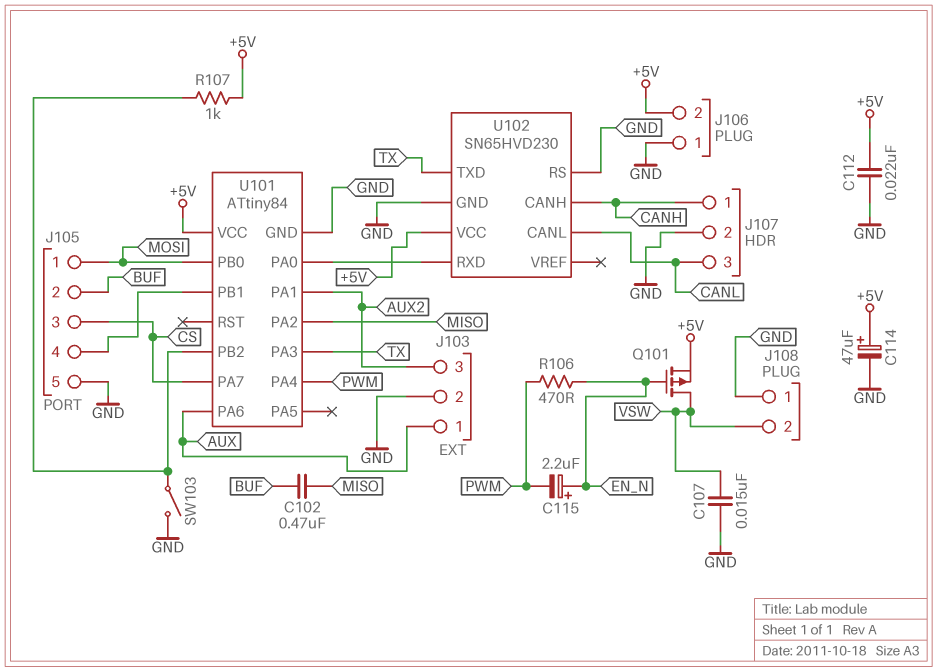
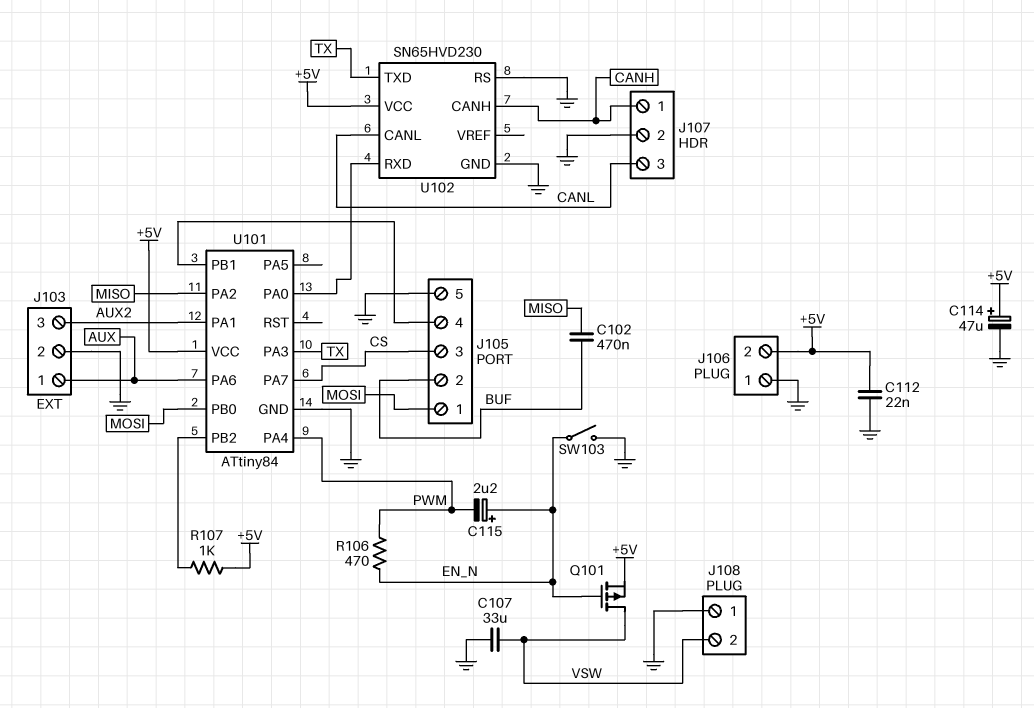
C107: 15nF (GND, VSW) -> 33uF (GND, VSW)
SW103: switch (GND, U101/PB2) -> switch (EN_N, GND)

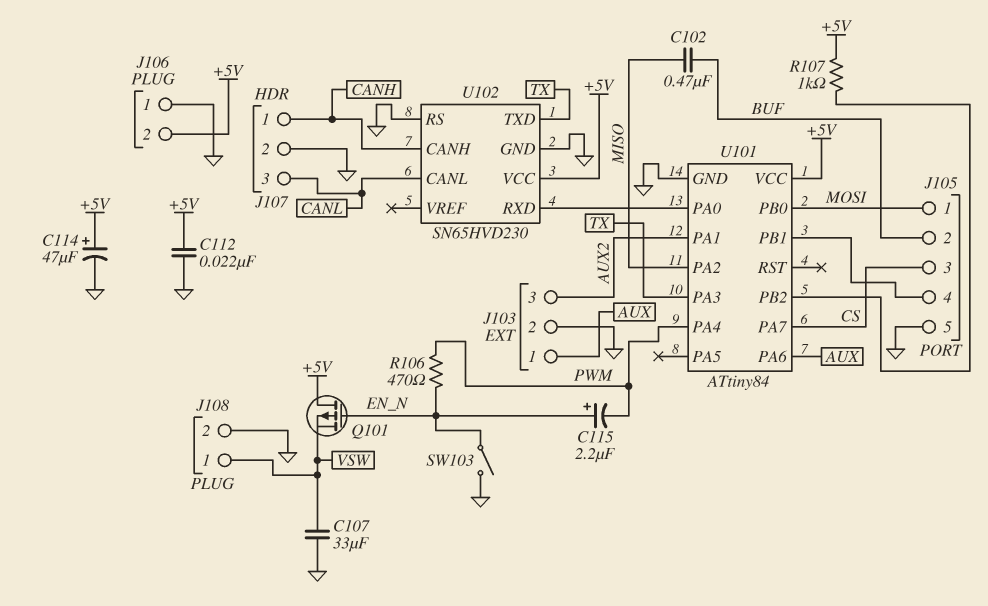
J108 pin 1: GND -> VSW
J108 pin 2: VSW -> GND
Q101: PMOS (G EN_N, D VSW, S +5V) -> PMOS (G EN_N, D +5V, S VSW)

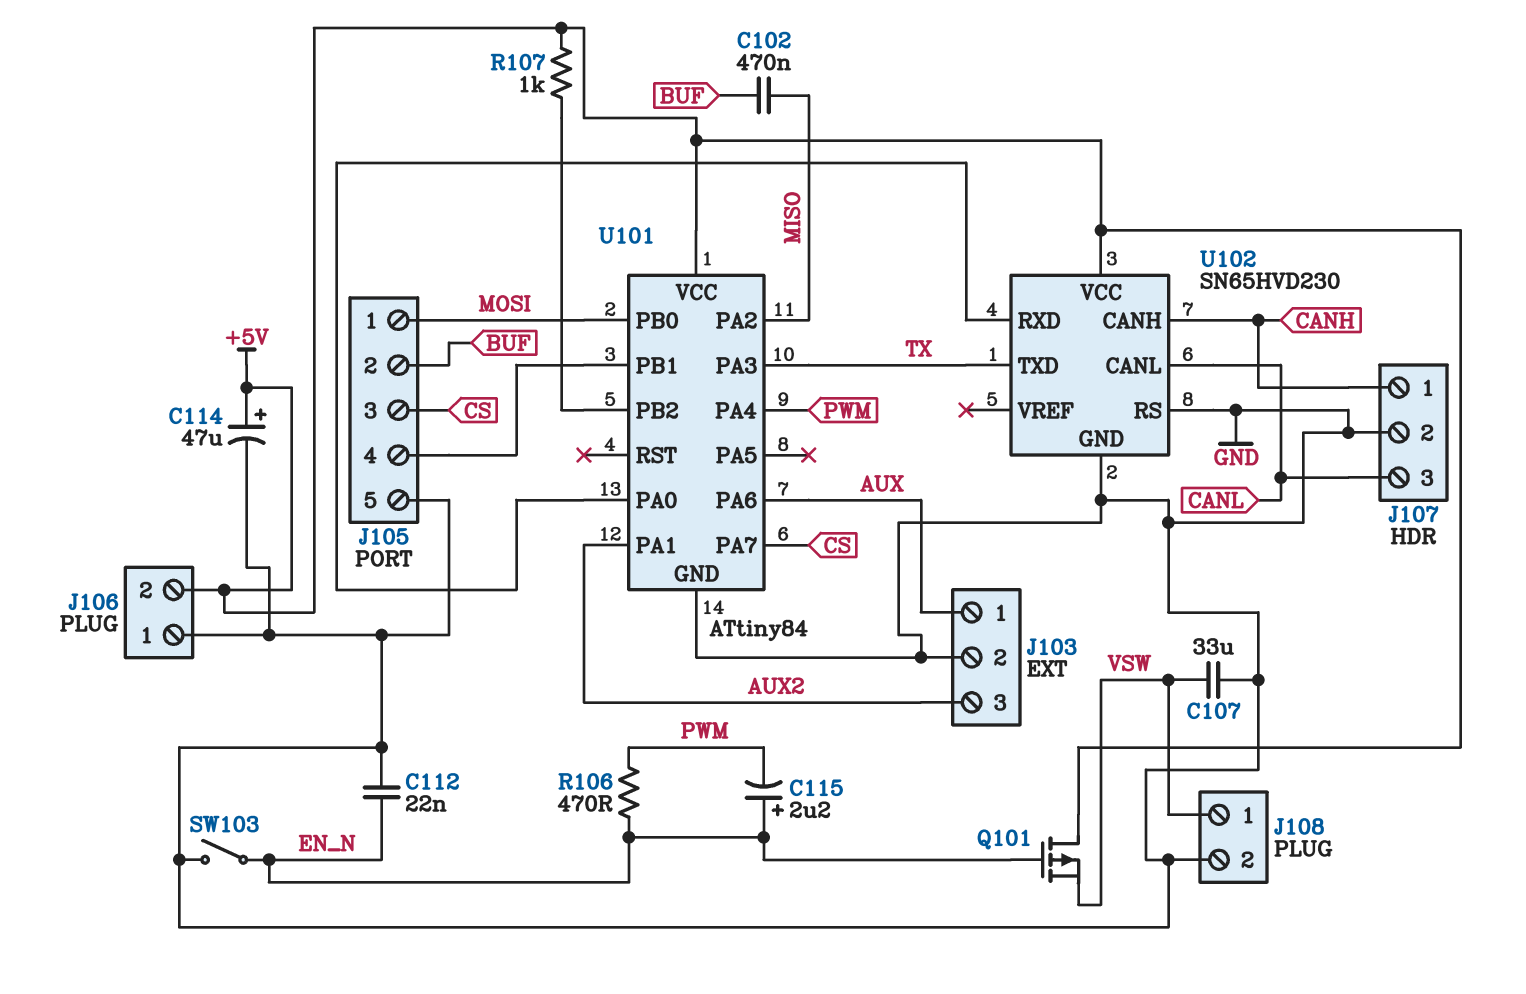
C112: 22nF (+5V, GND) -> 22nF (EN_N, GND)

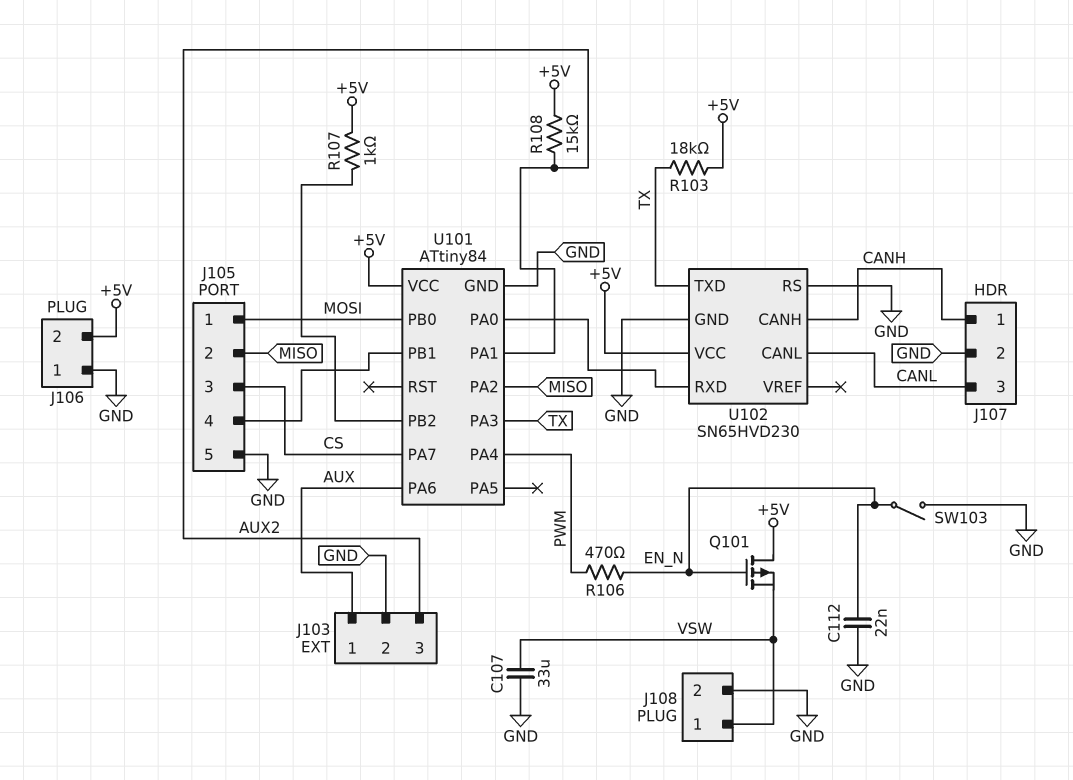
C102: 470nF (BUF, MISO) -> none
C114: 47uF (plus +5V, minus GND) -> none
C115: 2.2uF (plus EN_N, minus PWM) -> none
J105 pin 2: BUF -> MISO
R103: none -> 18k (+5V, TX)
R108: none -> 15k (+5V, AUX2)

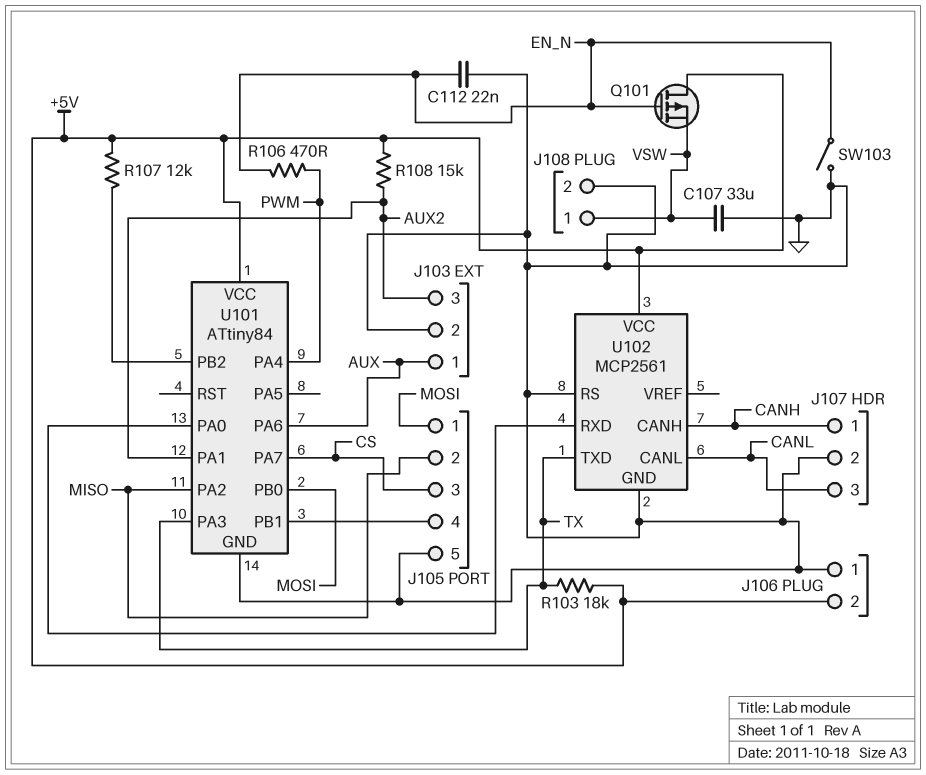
R107: 1k (+5V, U101/PB2) -> 12k (+5V, U101/PB2)
U102: SN65HVD230 -> MCP2561

